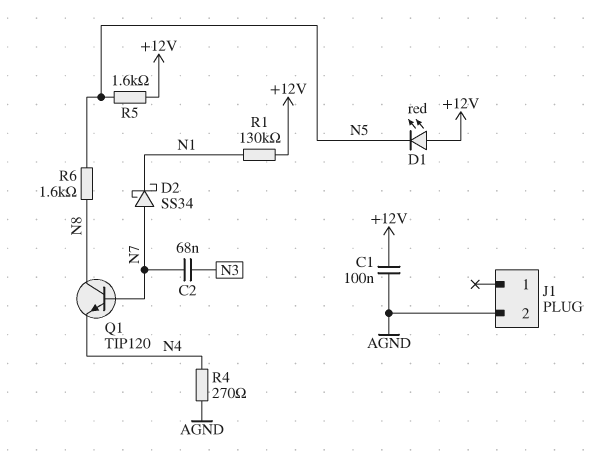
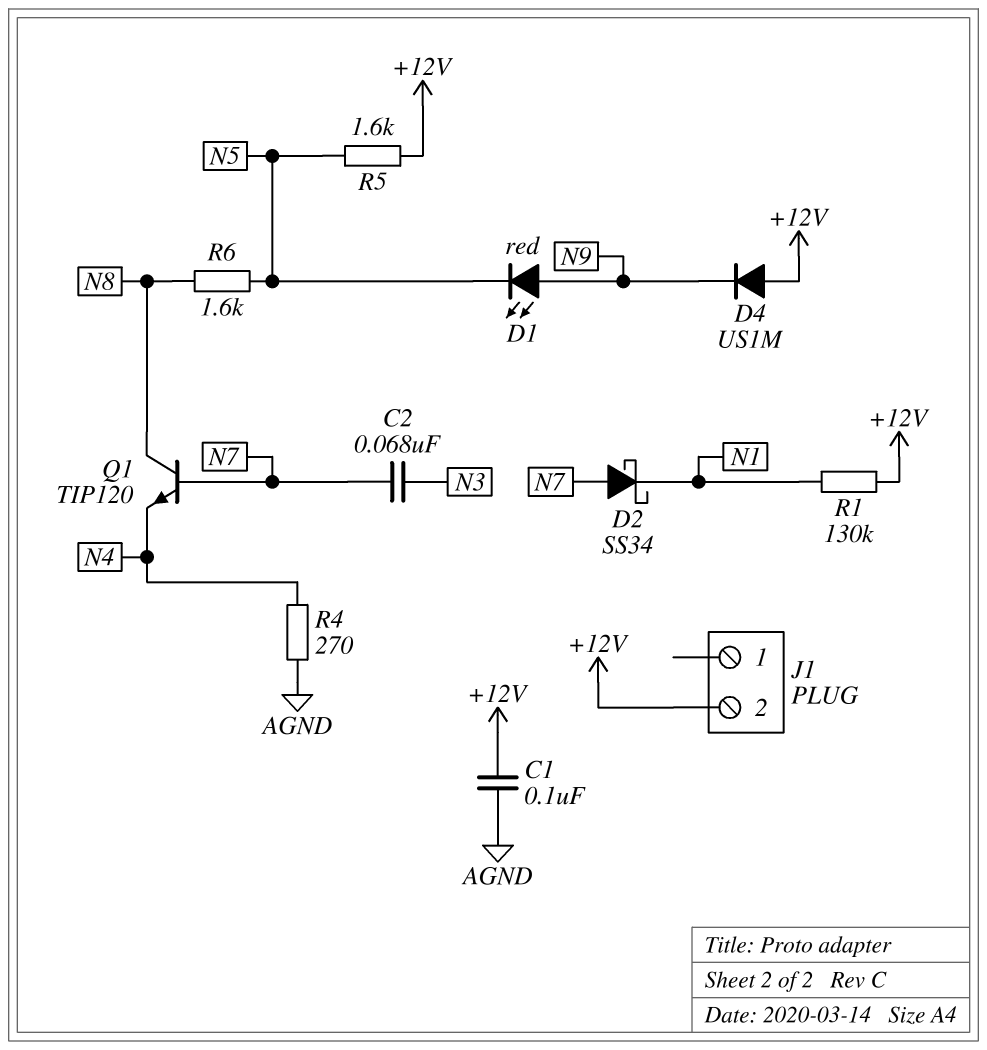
D1: LED red (A +12V, K N5) -> LED red (A N9, K N5)
D4: none -> diode US1M (A +12V, K N9)
J1 pin 2: AGND -> +12V

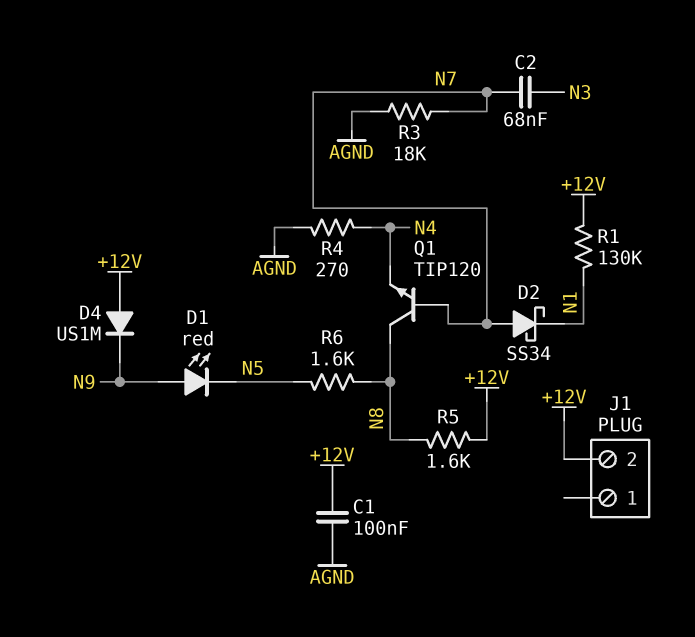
R3: none -> 18k (AGND, N7)
R5: 1.6k (+12V, N5) -> 1.6k (+12V, N8)

